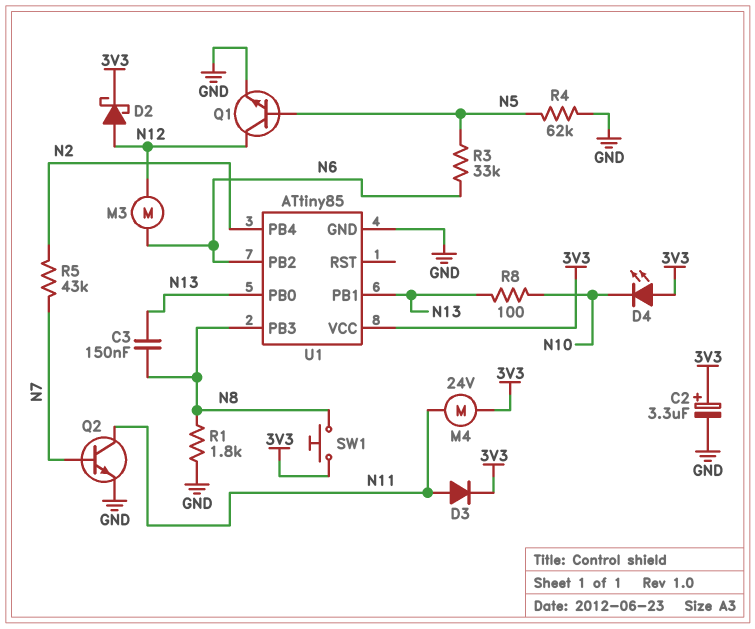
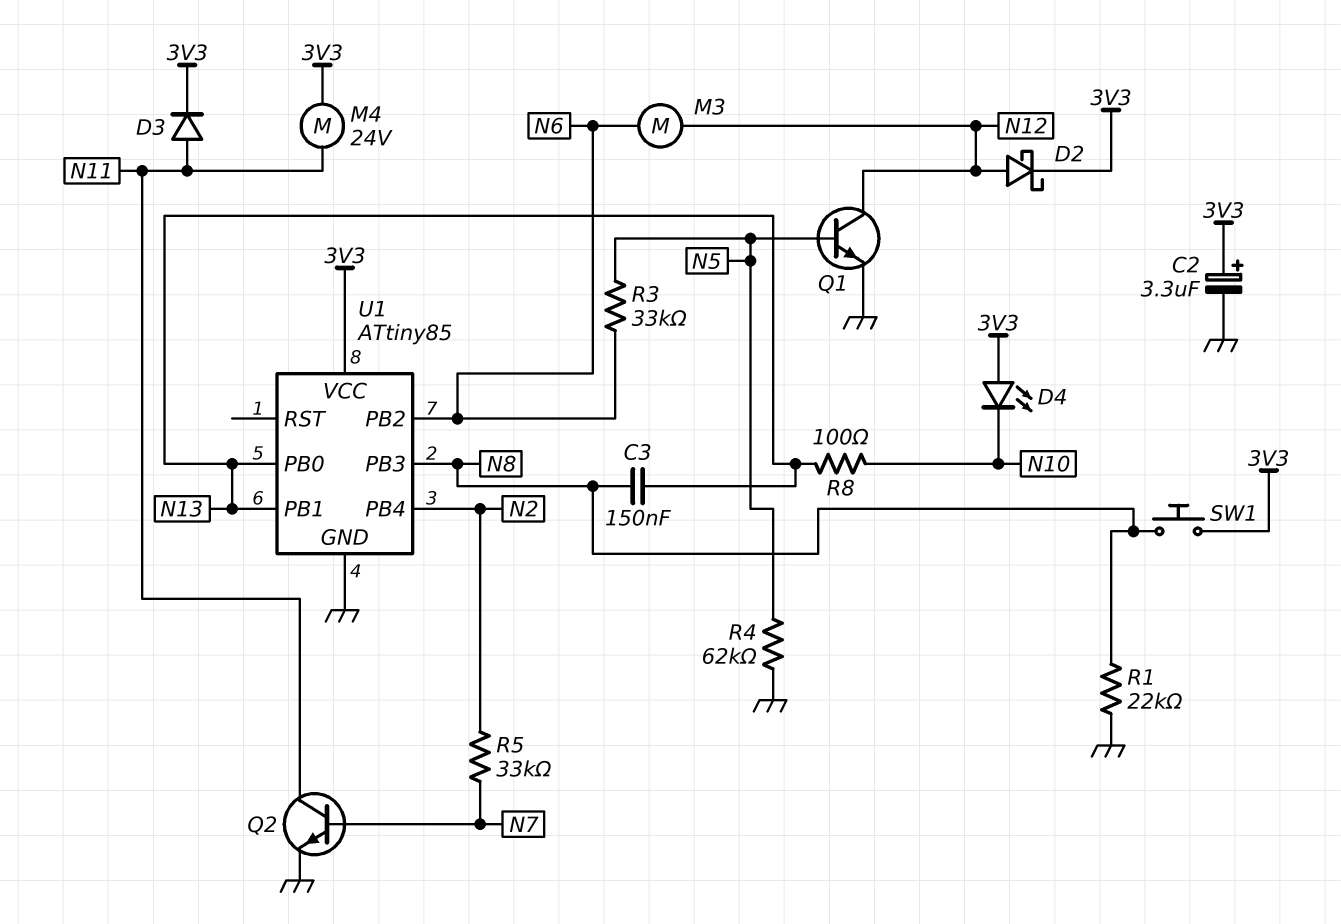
R1: 1.8k (GND, N8) -> 22k (GND, N8)
R5: 43k (N2, N7) -> 33k (N2, N7)

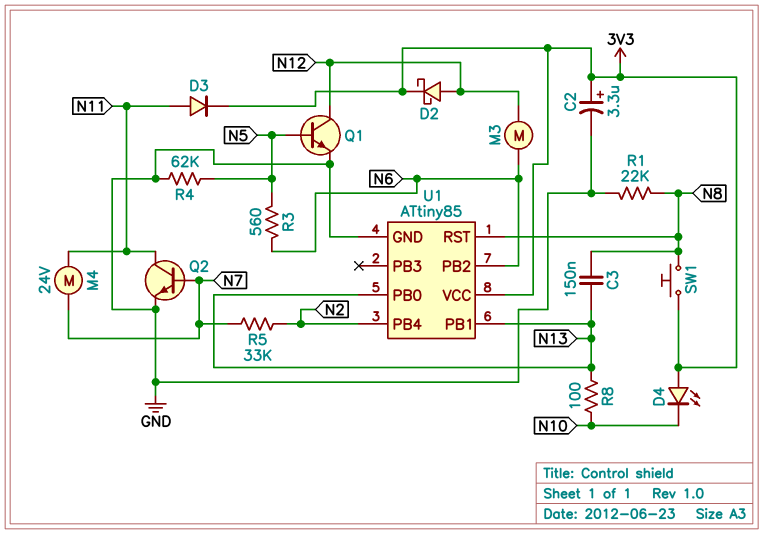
M4: motor 24V (3V3, N11) -> motor 24V (N7, N11)
R3: 33k (N5, N6) -> 560 (N5, N6)
U1 pin PB3: N8 -> none
U1 pin RST: none -> N8

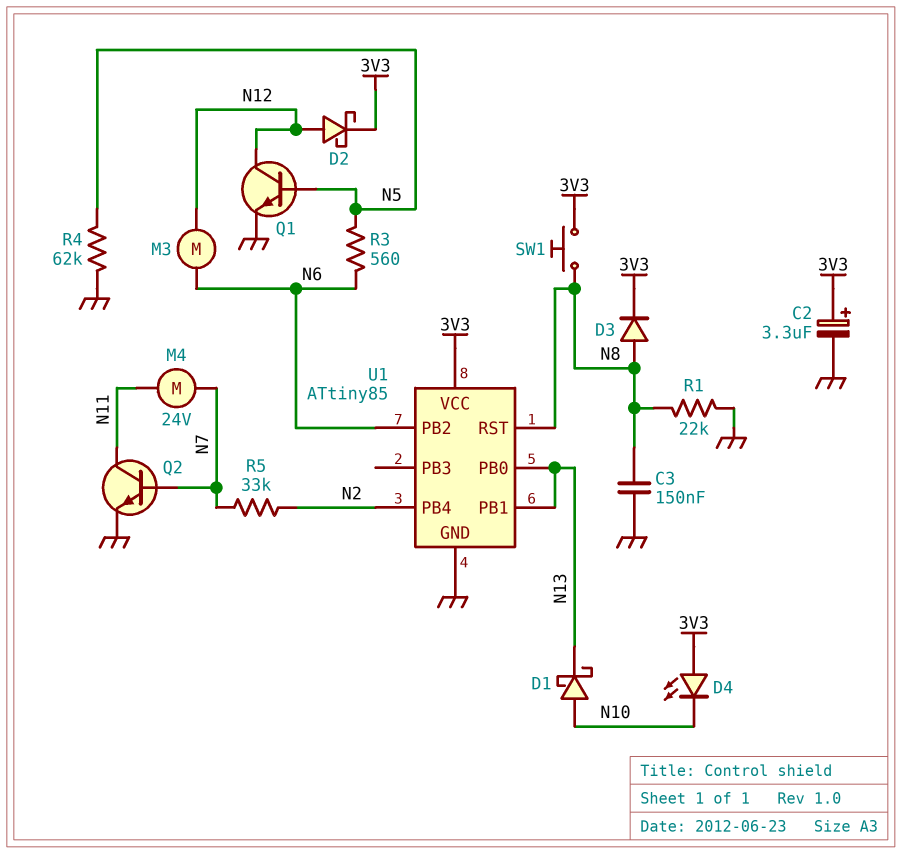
C3: 150nF (N8, N13) -> 150nF (GND, N8)
D1: none -> schottky (A N10, K N13)
D3: diode (A N11, K 3V3) -> diode (A N8, K 3V3)
R8: 100 (N10, N13) -> none

